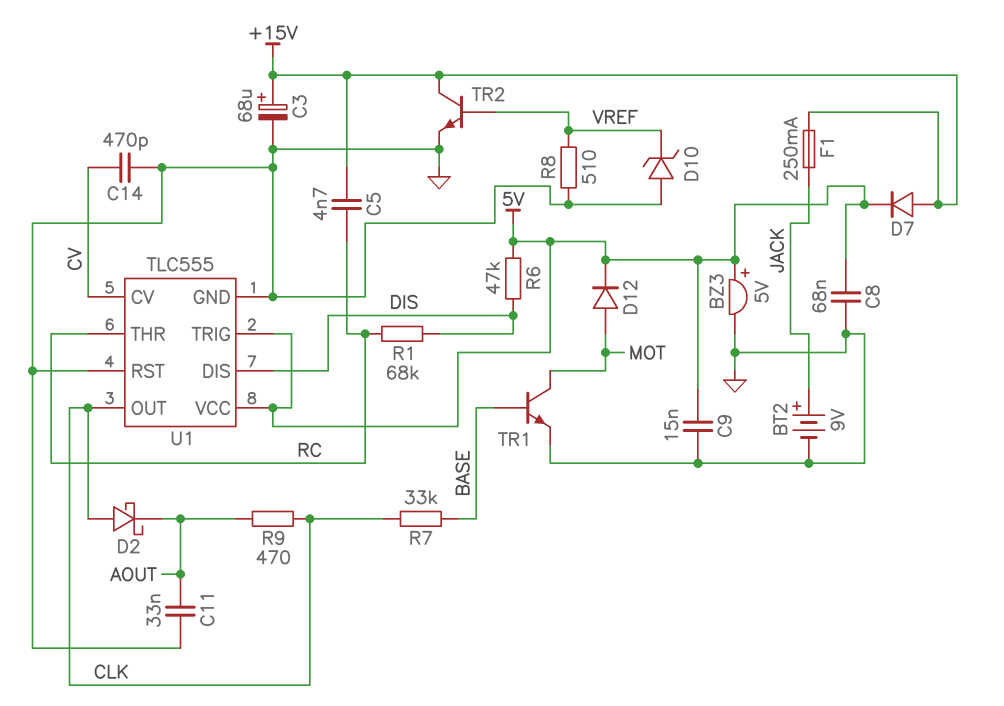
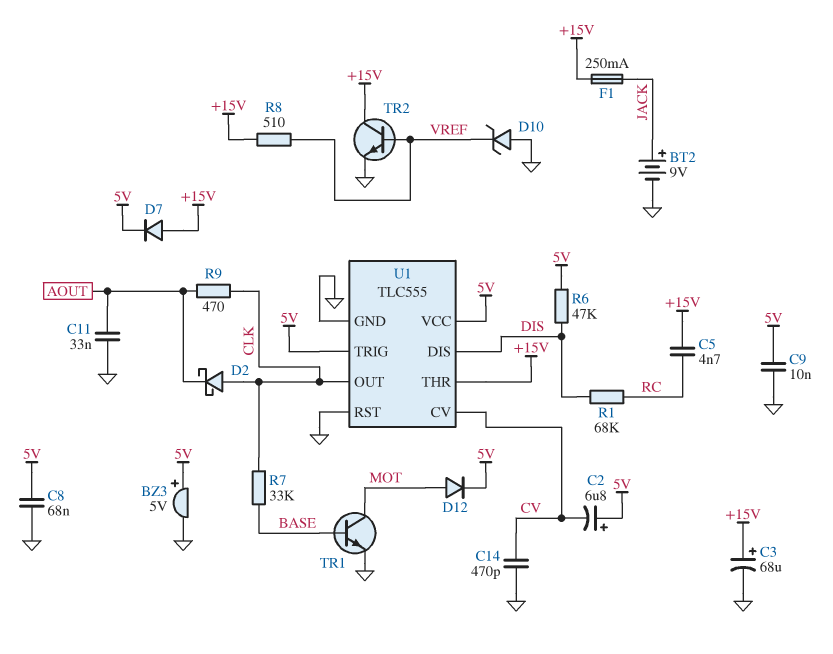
C2: none -> 6.8uF (plus 5V, minus CV)
C9: 15nF (5V, GND) -> 10nF (5V, GND)
R8: 510 (GND, VREF) -> 510 (+15V, VREF)
U1 pin THR: RC -> +15V

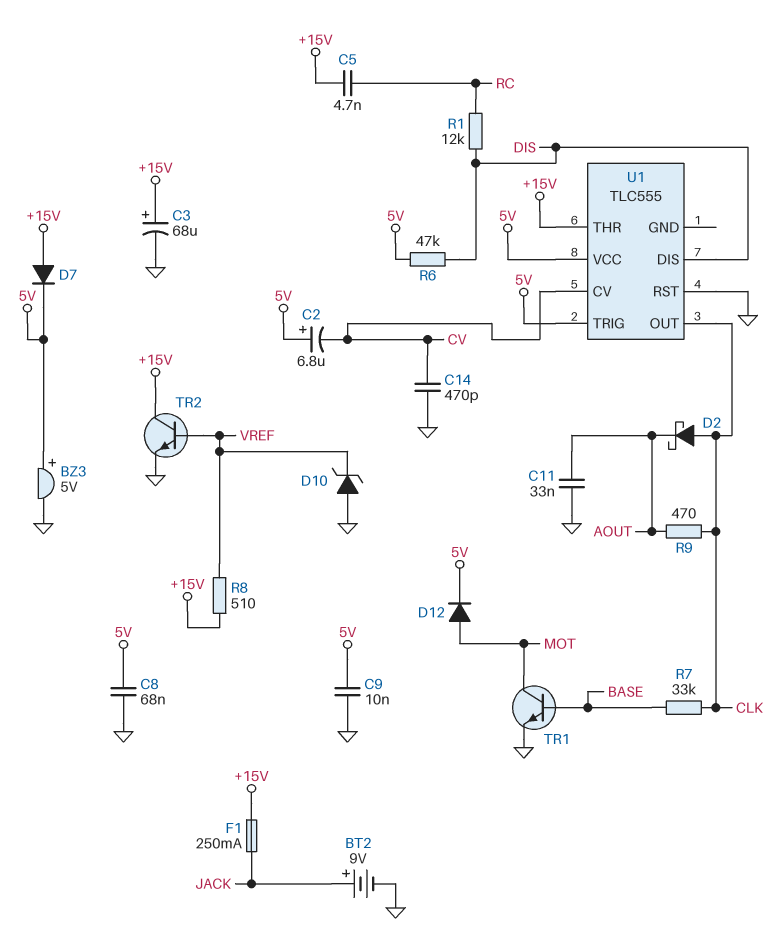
R1: 68k (DIS, RC) -> 12k (DIS, RC)
U1 pin GND: GND -> none

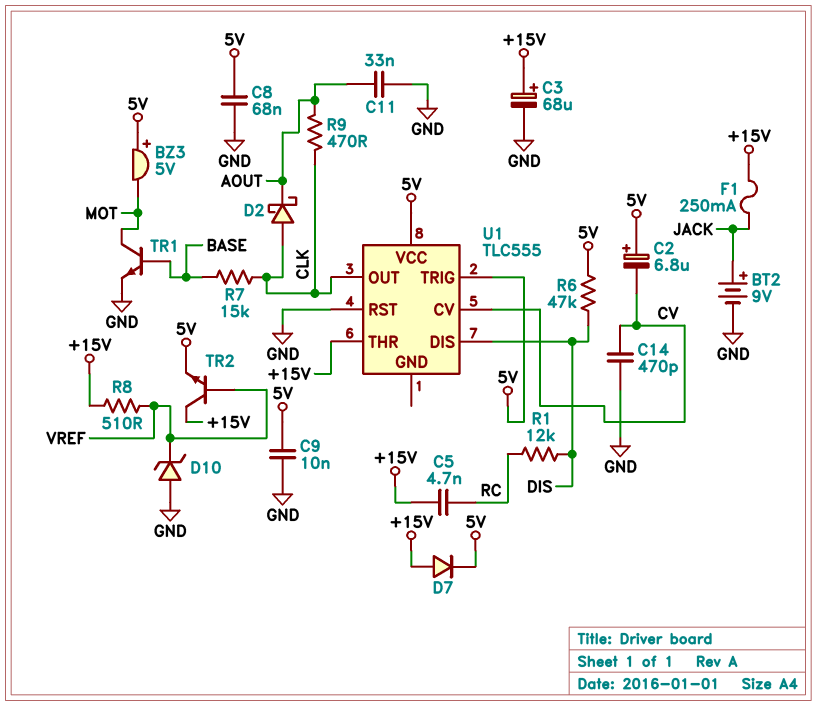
BZ3: buzzer 5V (plus 5V, minus GND) -> buzzer 5V (plus 5V, minus MOT)
D12: diode (A MOT, K 5V) -> none
R7: 33k (BASE, CLK) -> 15k (BASE, CLK)
TR2: NPN (B VREF, C +15V, E GND) -> NPN (B VREF, C +15V, E 5V)

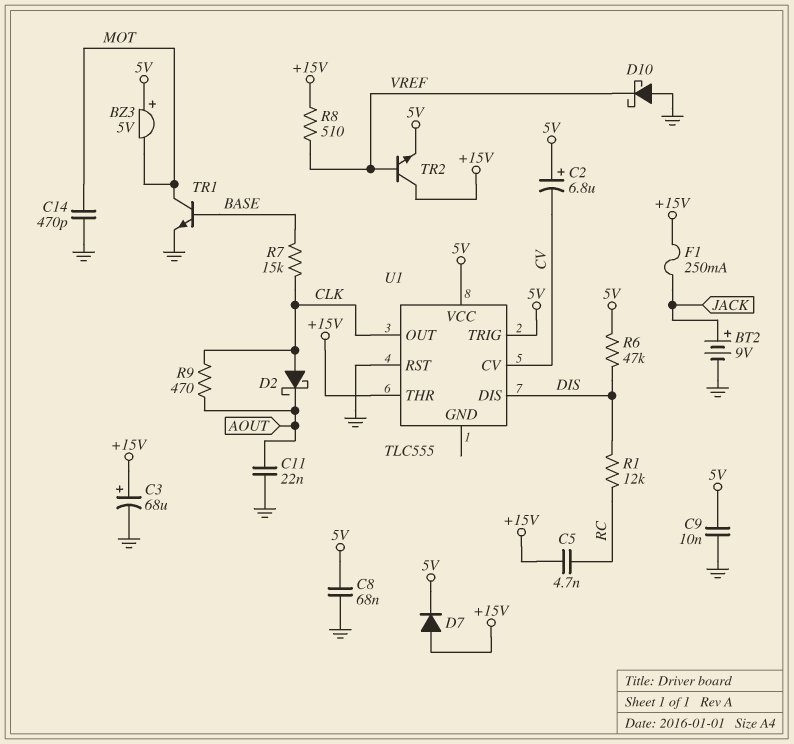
C11: 33nF (AOUT, GND) -> 22nF (AOUT, GND)
C14: 470pF (CV, GND) -> 470pF (GND, MOT)
D10: zener (A GND, K VREF) -> schottky (A GND, K VREF)

